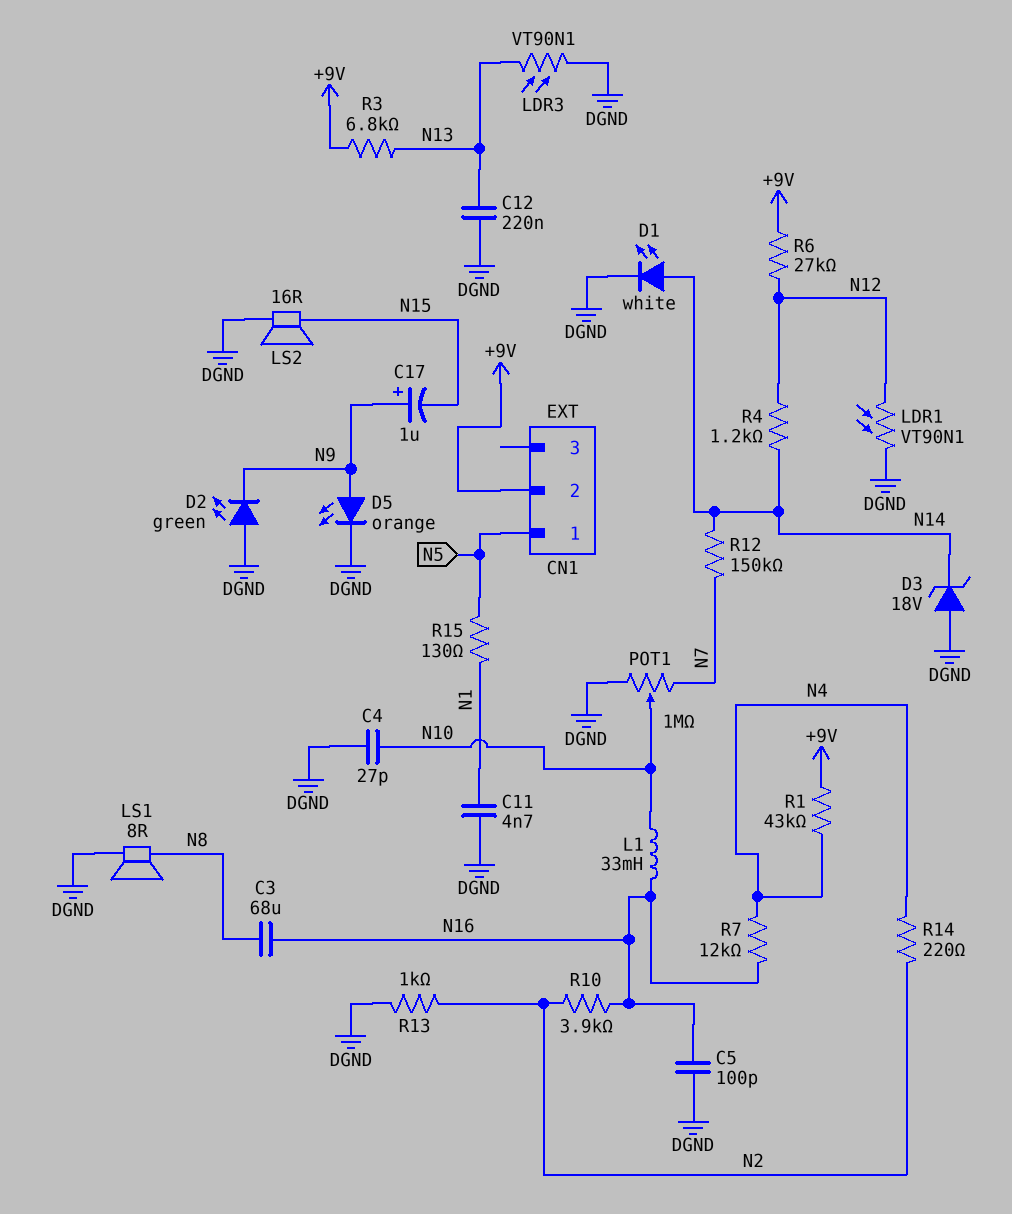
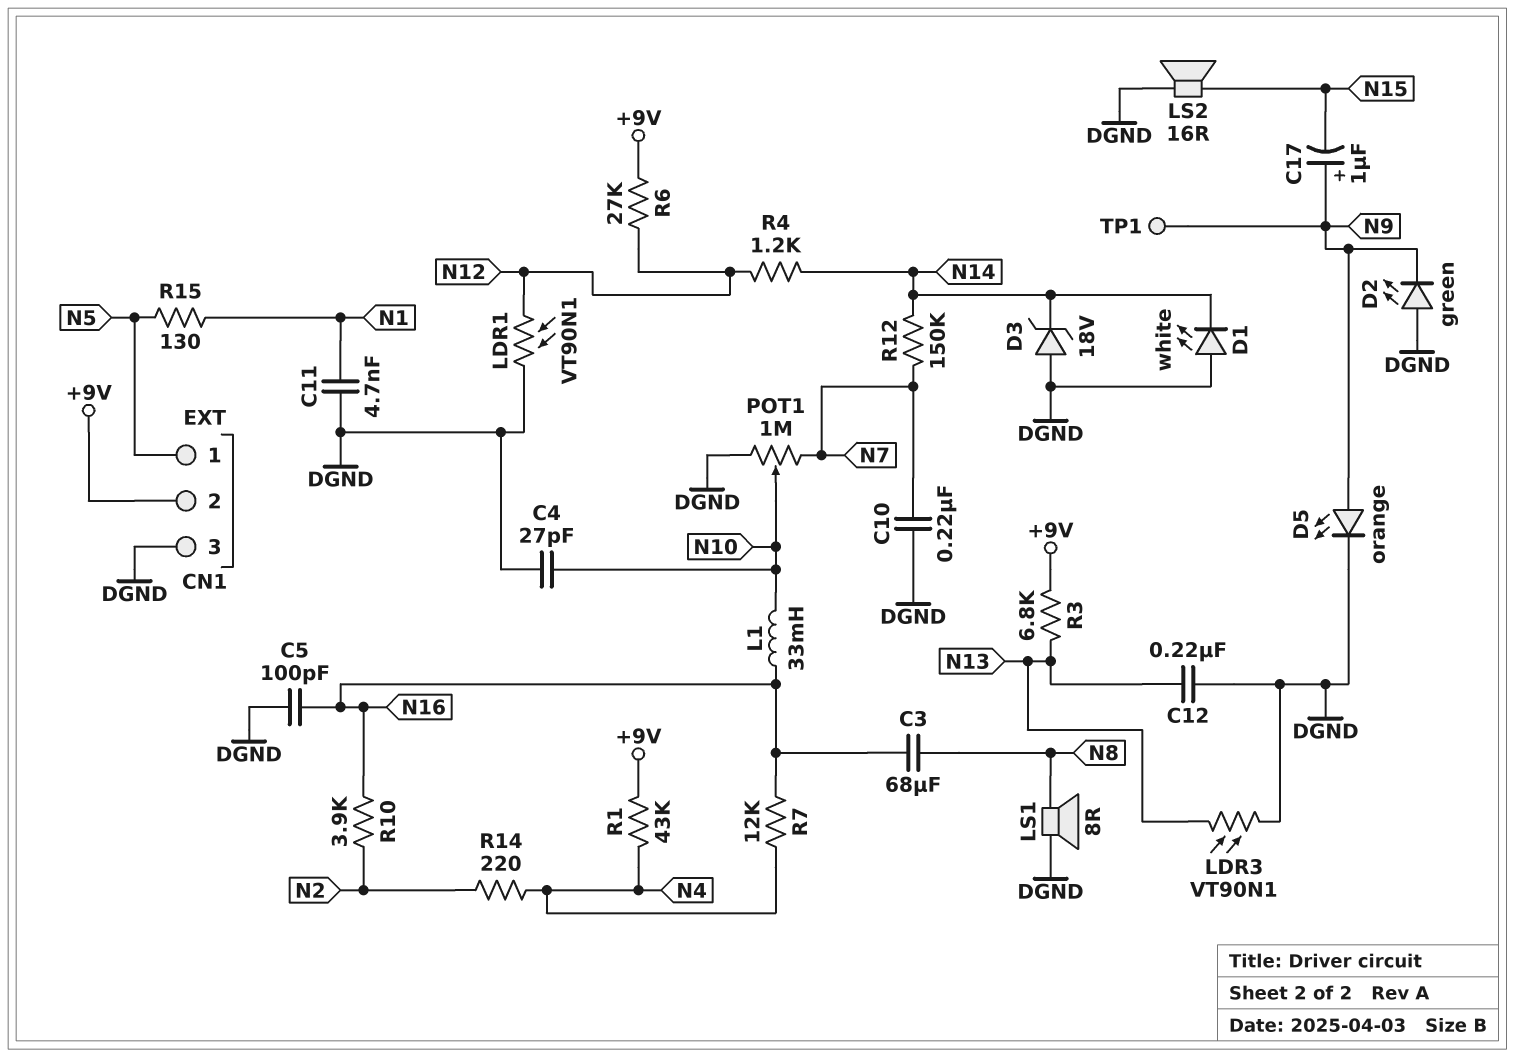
C10: none -> 220nF (DGND, N7)
CN1 pin 3: none -> DGND
D1: LED white (A N14, K DGND) -> LED white (A DGND, K N14)
R13: 1k (DGND, N2) -> none
TP1: none -> test point (N9)

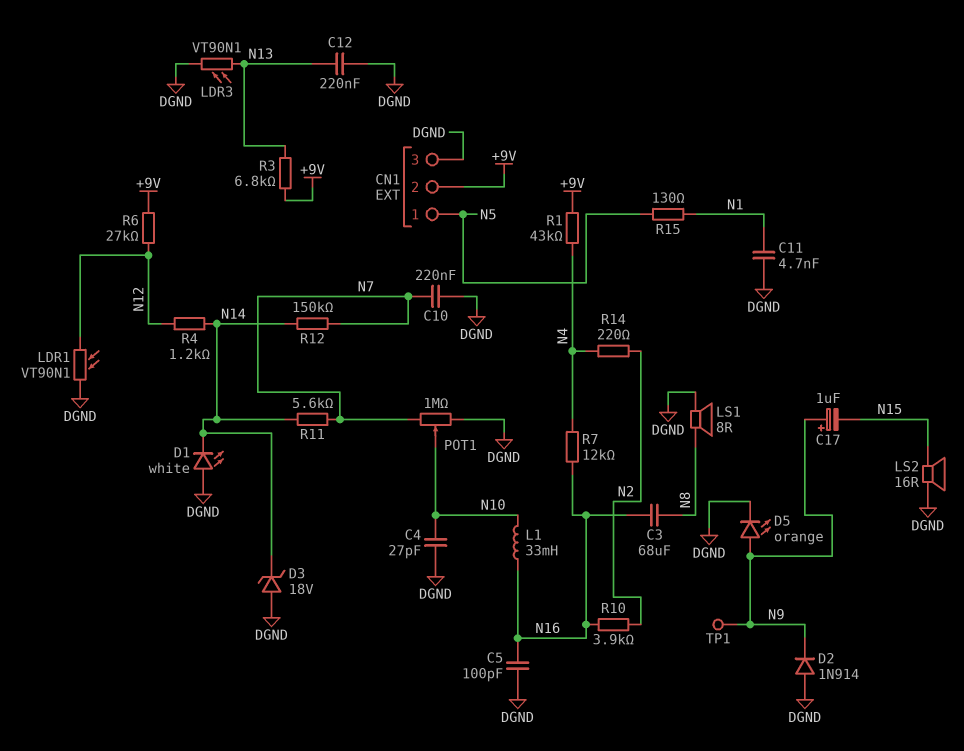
D2: LED green (A DGND, K N9) -> diode 1N914 (A DGND, K N9)
R11: none -> 5.6k (N7, N14)

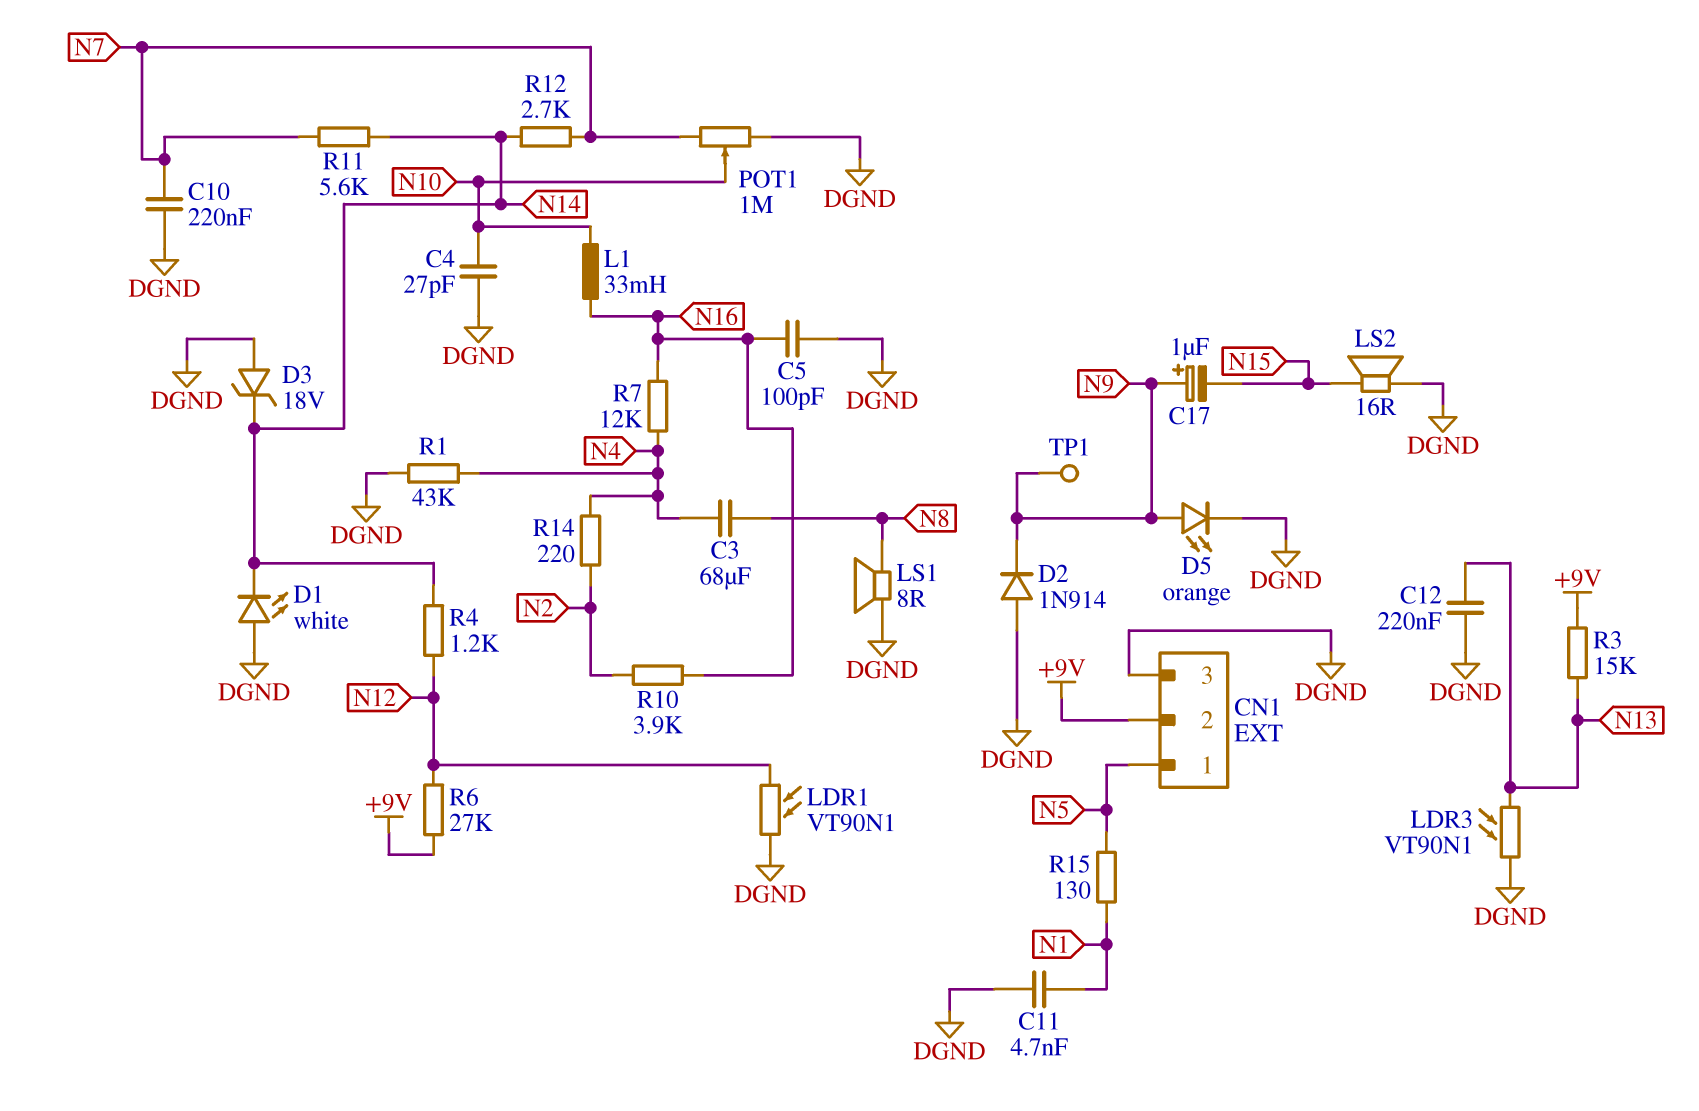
C3: 68uF (N8, N16) -> 68uF (N4, N8)
R1: 43k (+9V, N4) -> 43k (DGND, N4)
R3: 6.8k (+9V, N13) -> 15k (+9V, N13)
R12: 150k (N7, N14) -> 2.7k (N7, N14)

